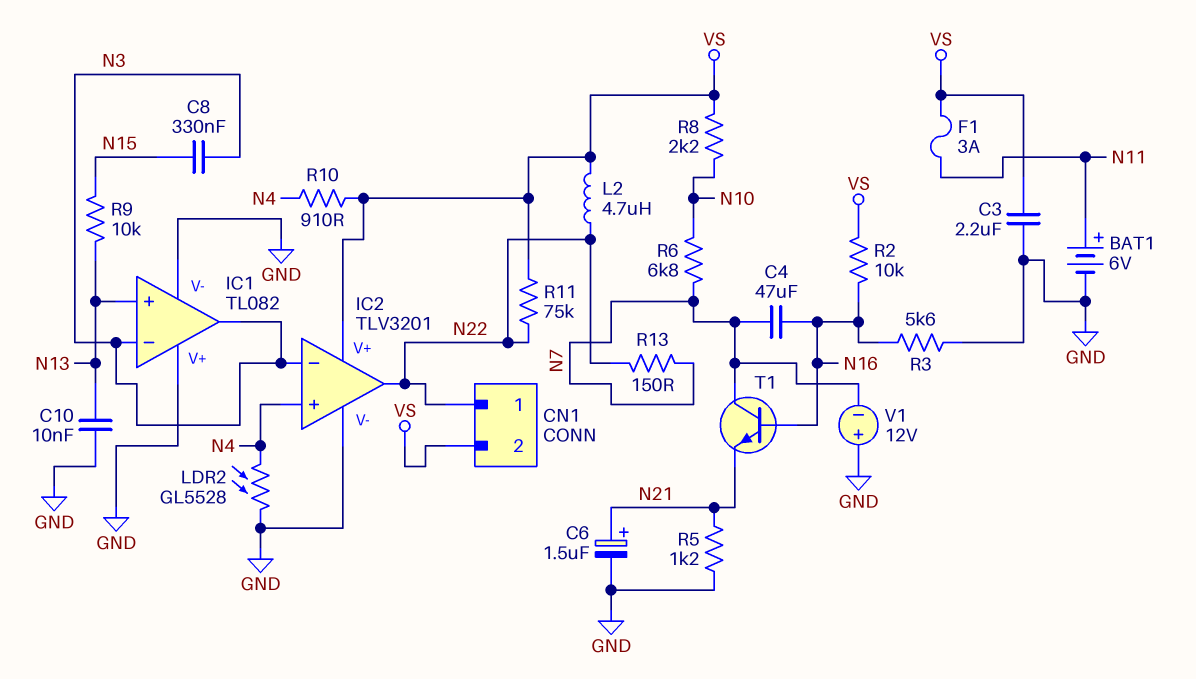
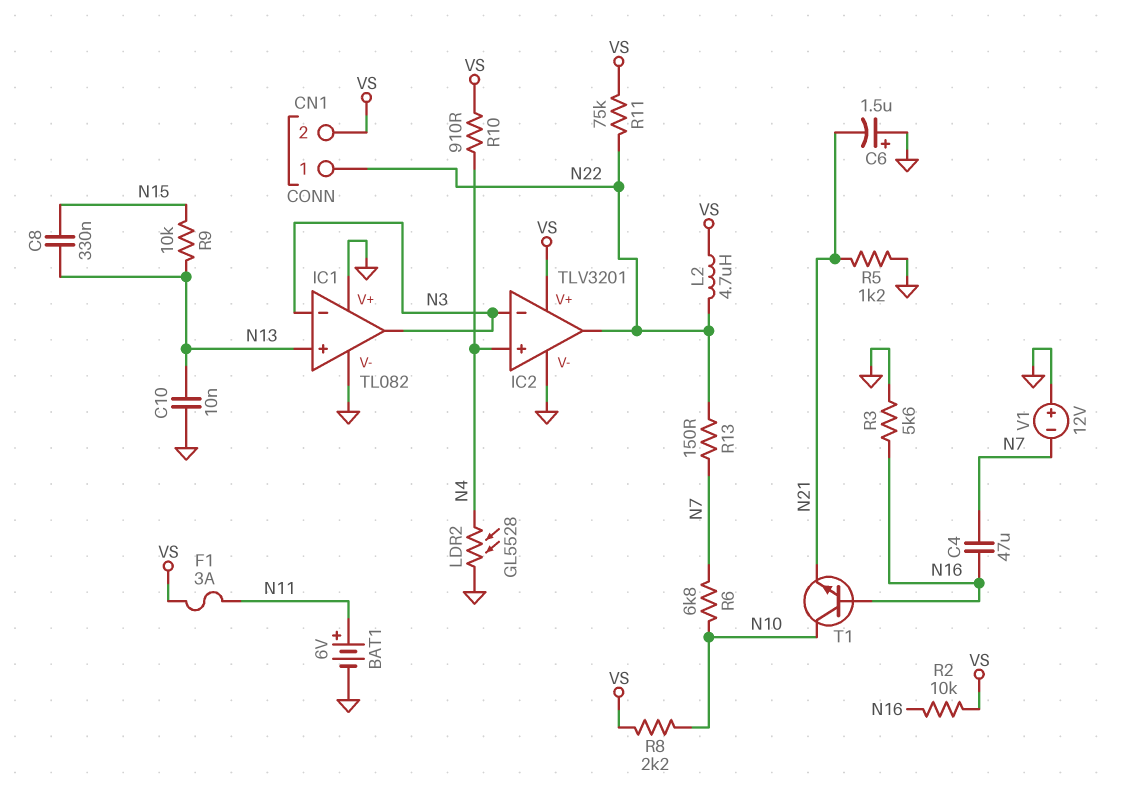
C3: 2.2uF (GND, VS) -> none
C6: 1.5uF (plus N21, minus GND) -> 1.5uF (plus GND, minus N21)
C8: 330nF (N3, N15) -> 330nF (N13, N15)
T1: NPN (B N16, C N7, E N21) -> NPN (B N16, C N10, E N21)

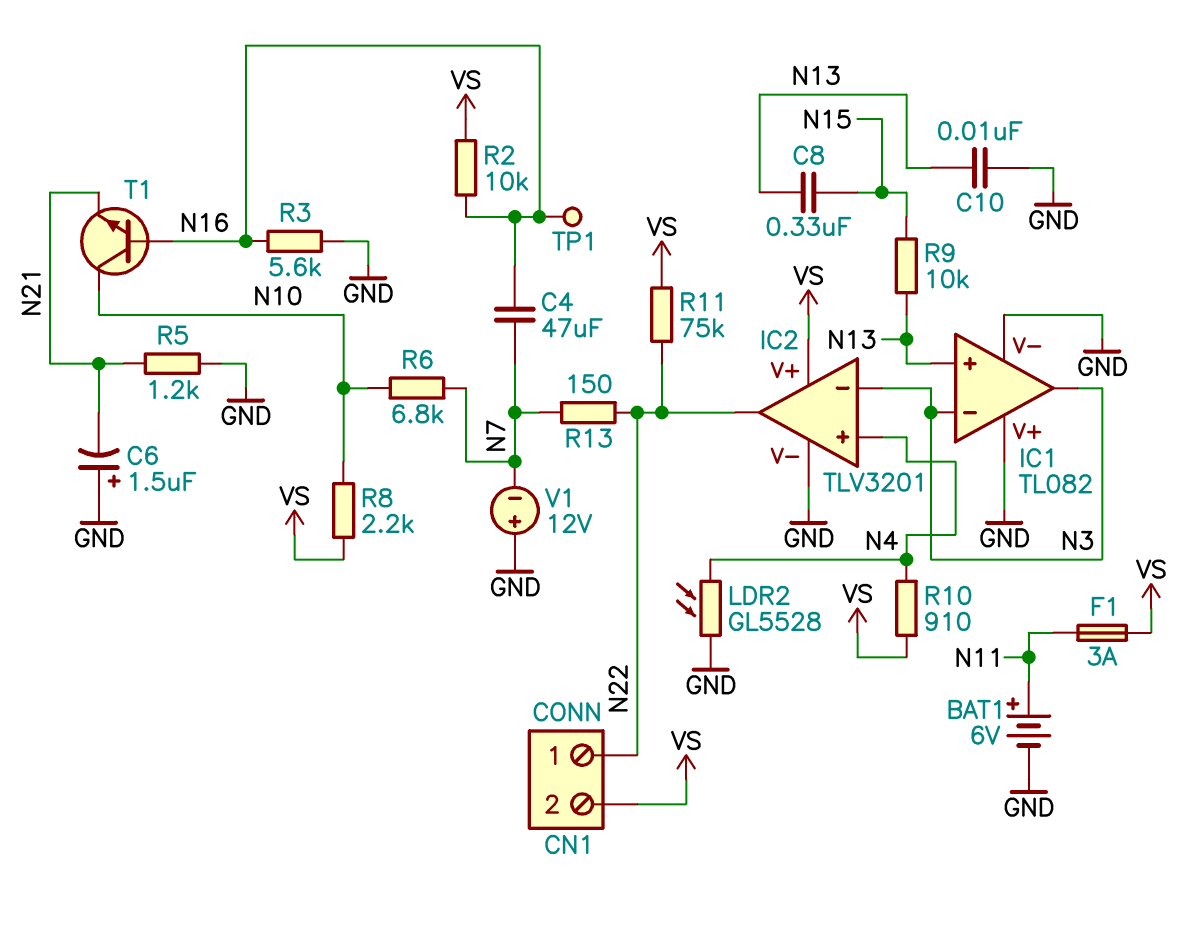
L2: 4.7uH (N22, VS) -> none
TP1: none -> test point (N16)

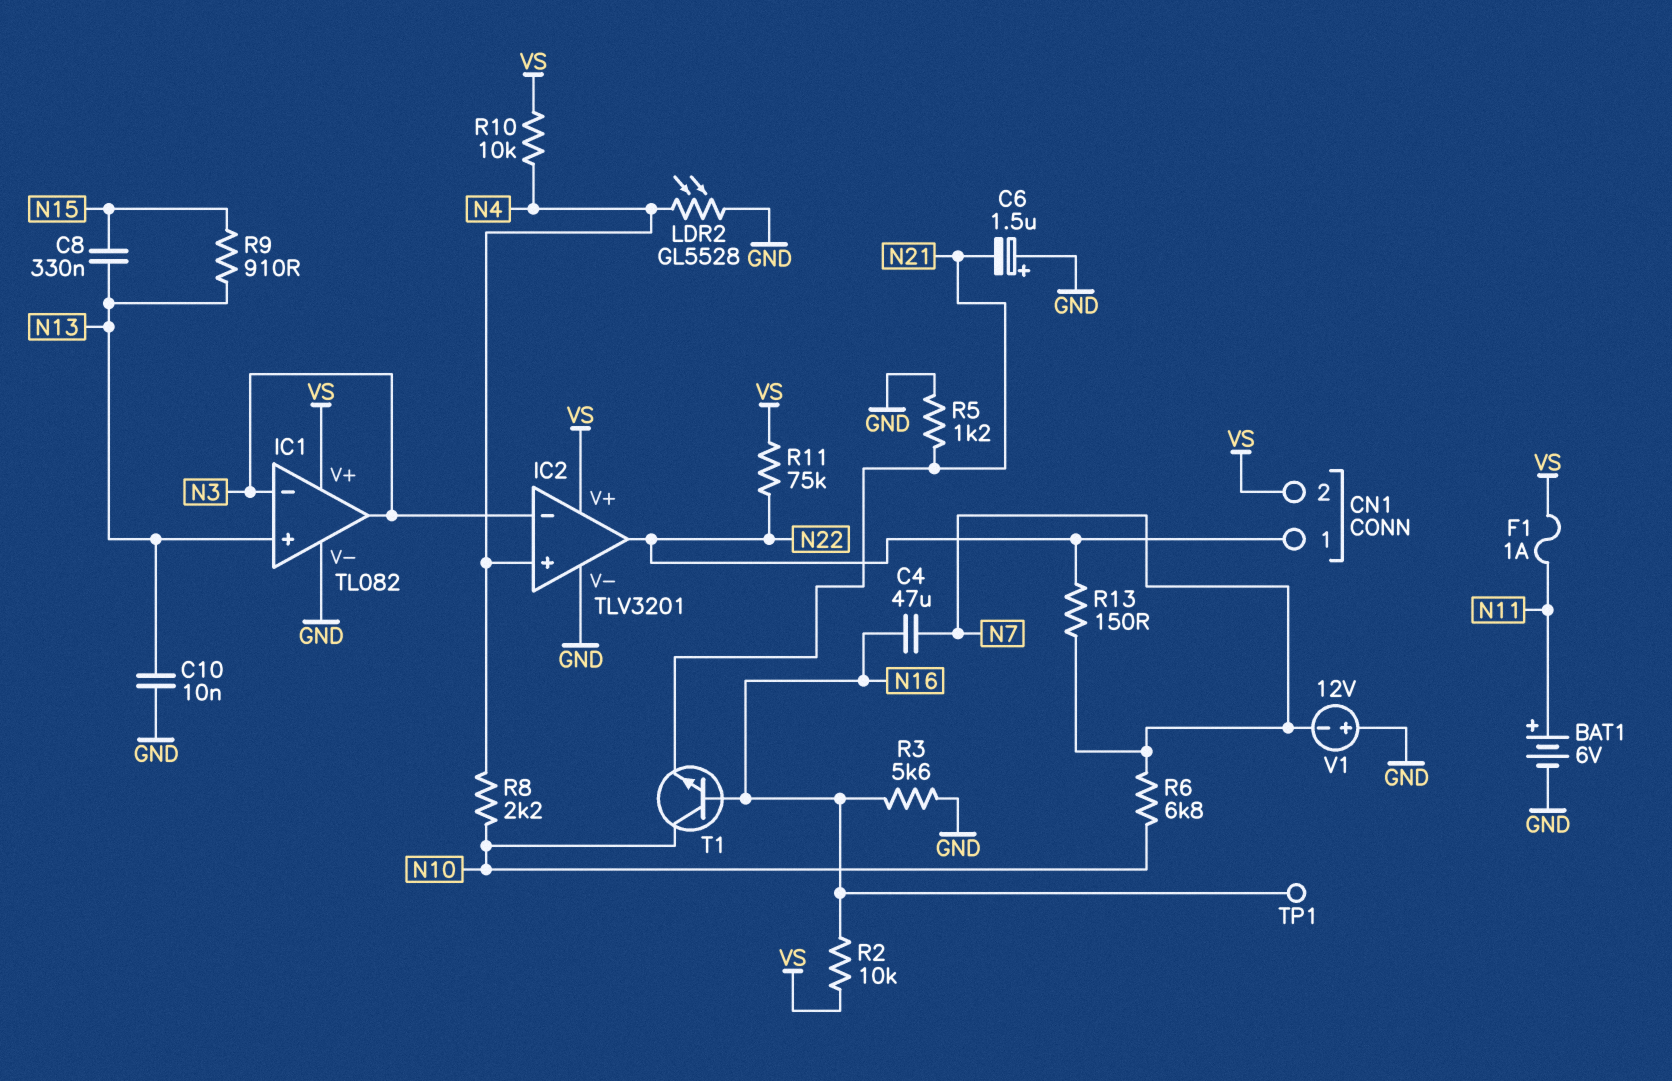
F1: 3A (N11, VS) -> 1A (N11, VS)
IC1 pin V+: GND -> VS
R8: 2.2k (N10, VS) -> 2.2k (N4, N10)
R9: 10k (N13, N15) -> 910 (N13, N15)
R10: 910 (N4, VS) -> 10k (N4, VS)

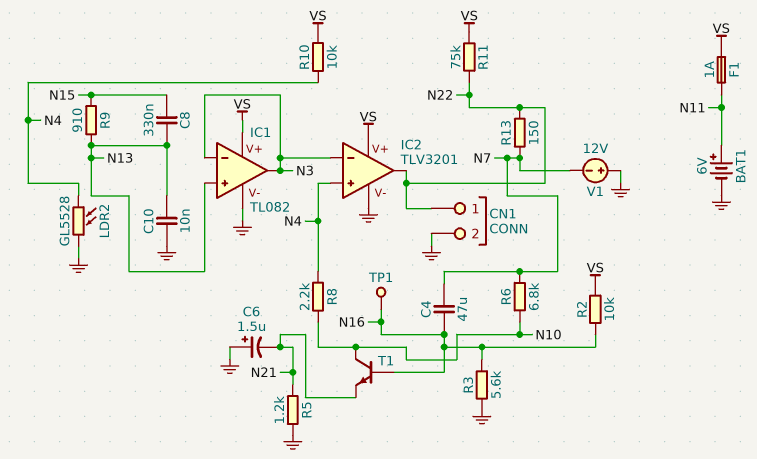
CN1 pin 2: VS -> GND

